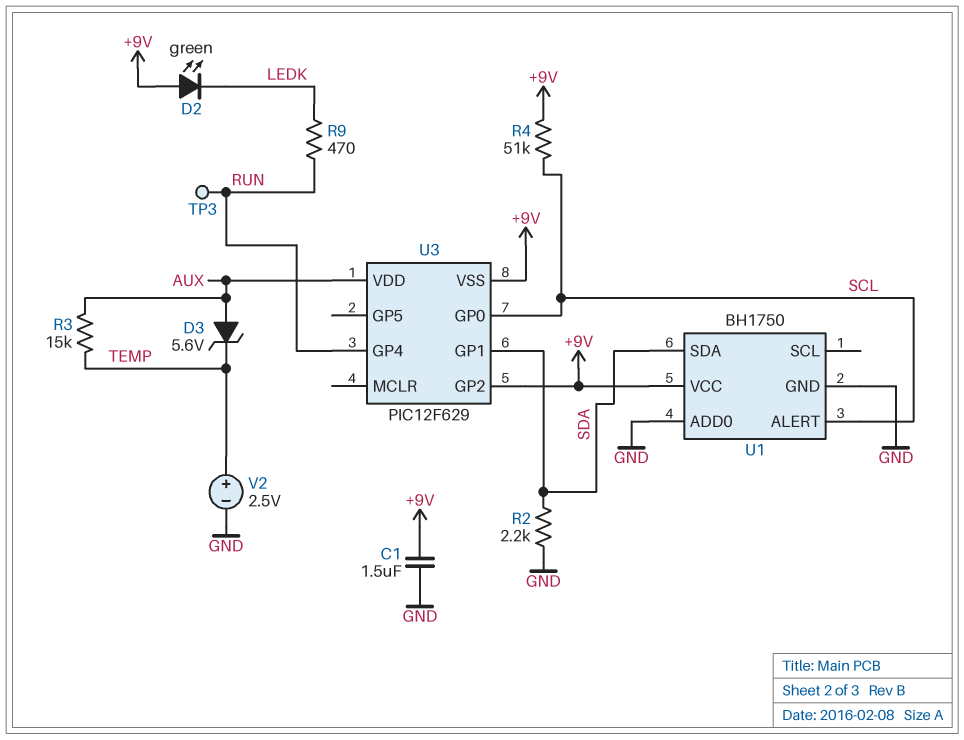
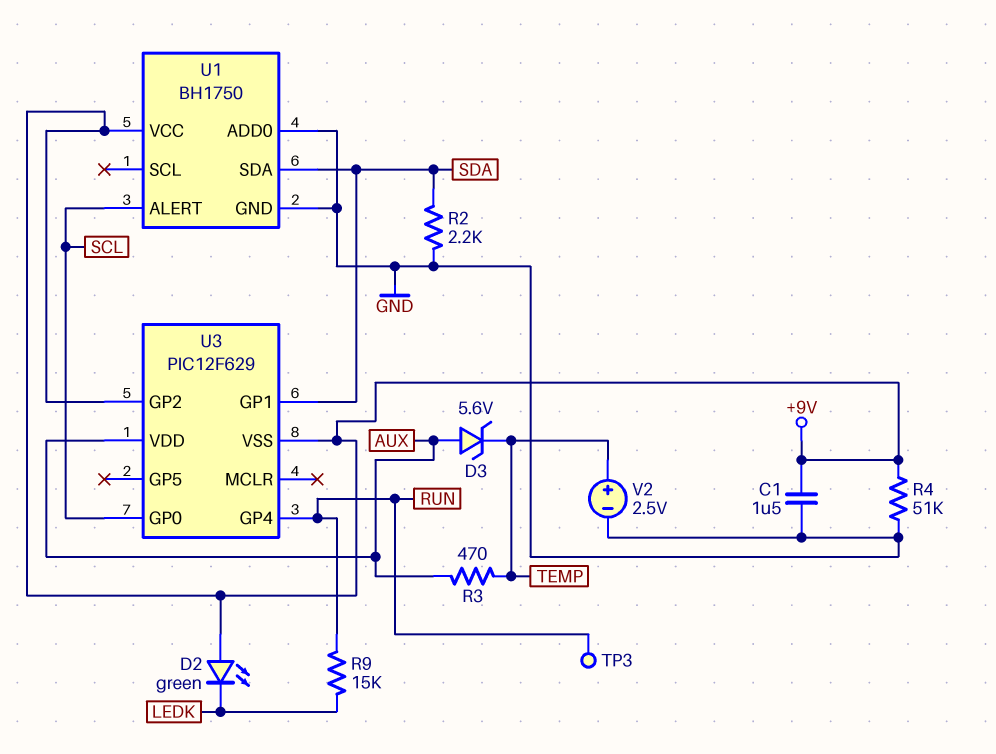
R3: 15k (AUX, TEMP) -> 470 (AUX, TEMP)
R4: 51k (+9V, SCL) -> 51k (+9V, GND)
R9: 470 (LEDK, RUN) -> 15k (LEDK, RUN)

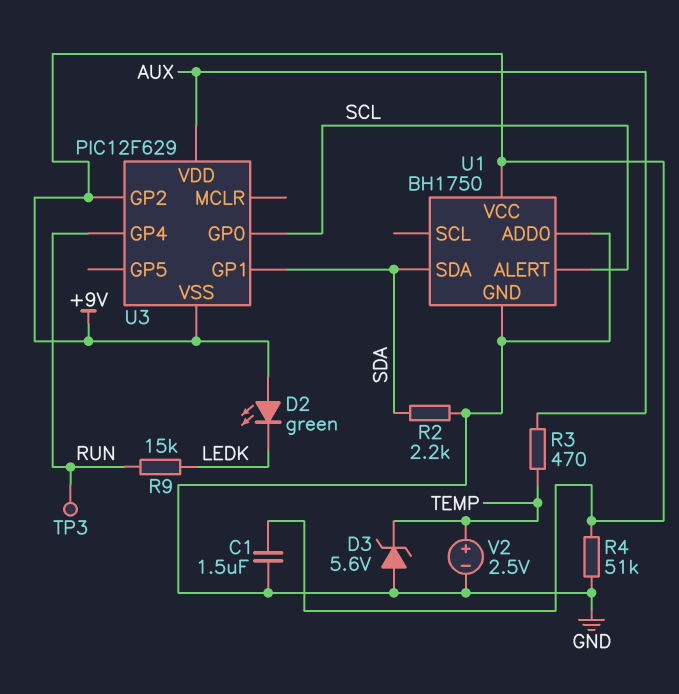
D3: zener 5.6V (A AUX, K TEMP) -> zener 5.6V (A GND, K TEMP)

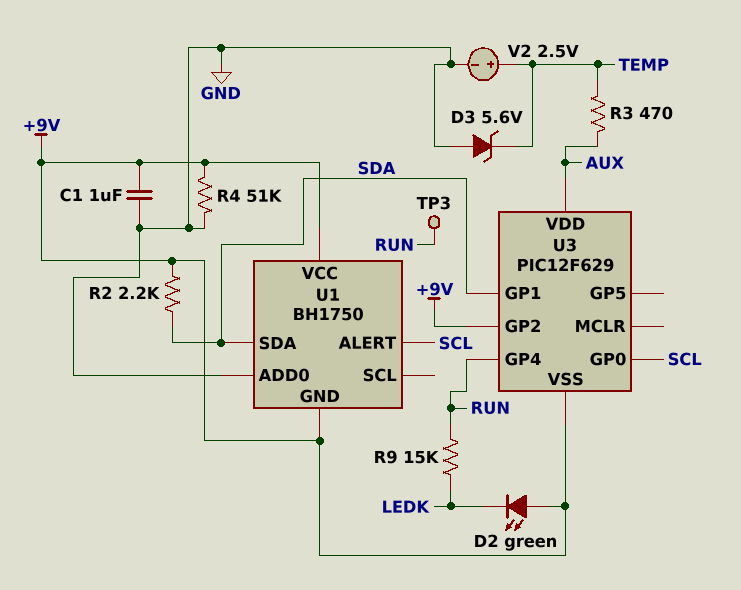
C1: 1.5uF (+9V, GND) -> 1uF (+9V, GND)
R2: 2.2k (GND, SDA) -> 2.2k (+9V, SDA)
U1 pin GND: GND -> +9V

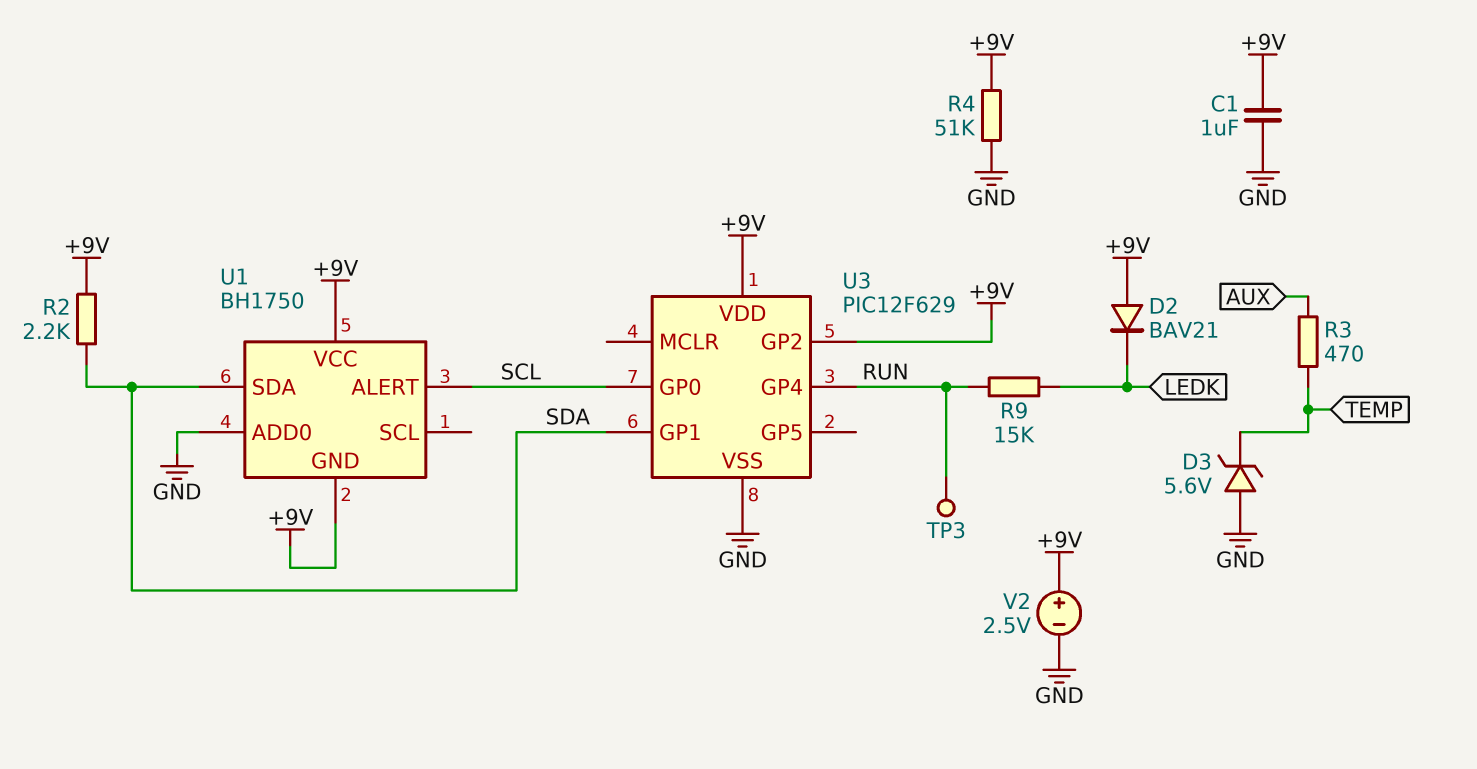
D2: LED green (A +9V, K LEDK) -> diode BAV21 (A +9V, K LEDK)
U3 pin VDD: AUX -> +9V
U3 pin VSS: +9V -> GND
V2: 2.5V (plus TEMP, minus GND) -> 2.5V (plus +9V, minus GND)

